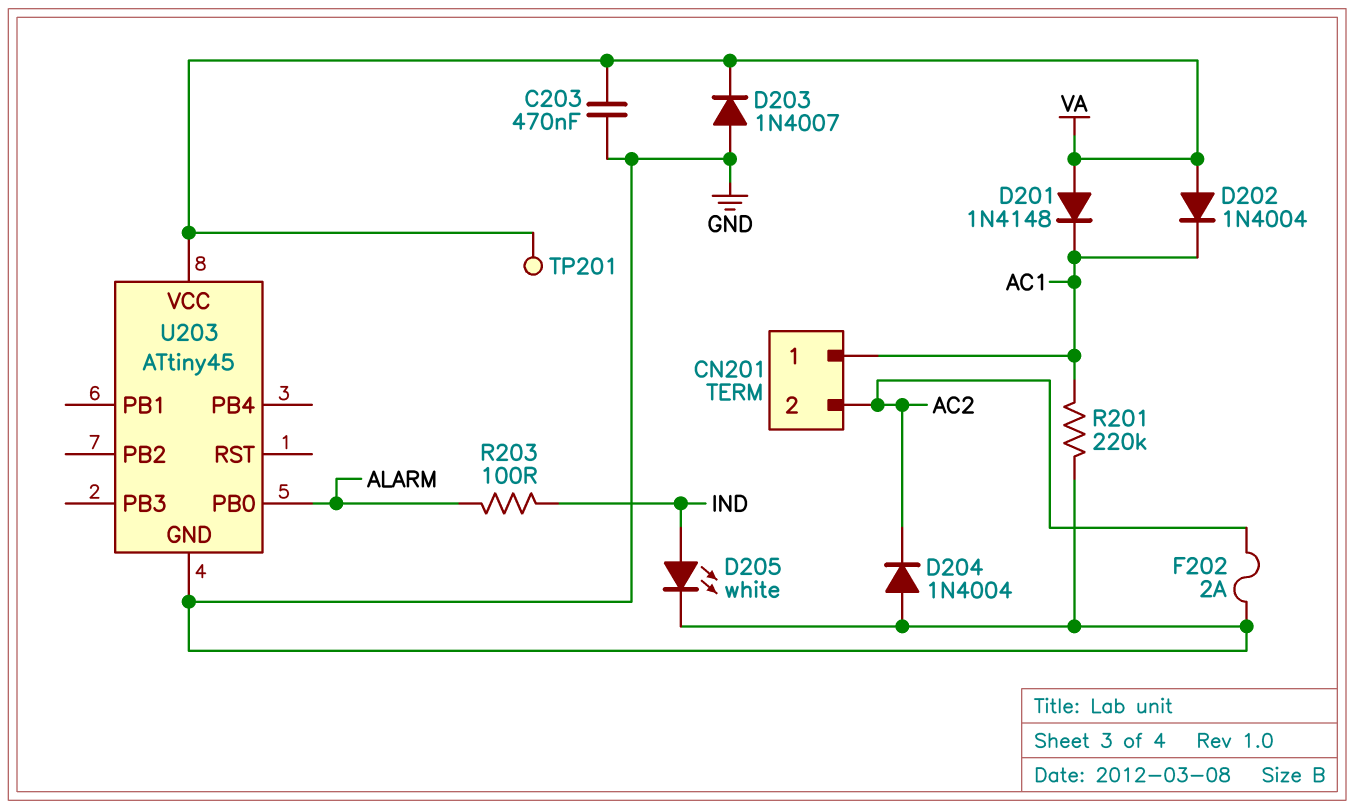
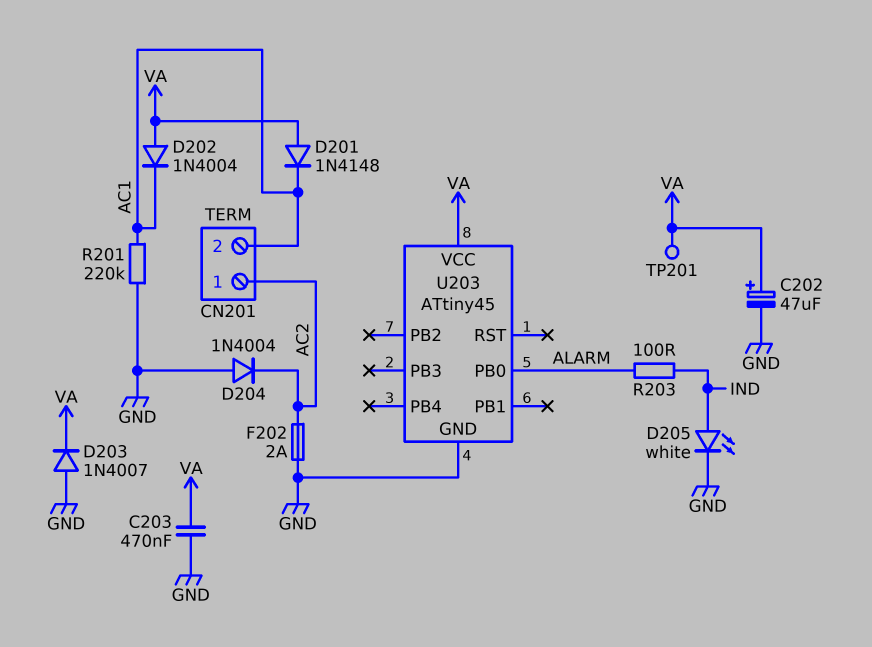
C202: none -> 47uF (plus VA, minus GND)
CN201 pin 1: AC1 -> AC2
CN201 pin 2: AC2 -> AC1

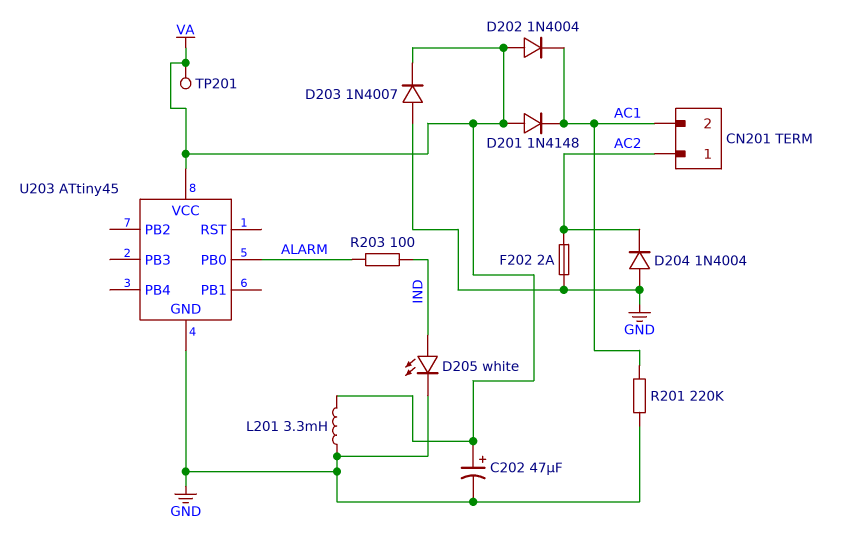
C203: 470nF (GND, VA) -> none
L201: none -> 3.3mH (GND, VA)

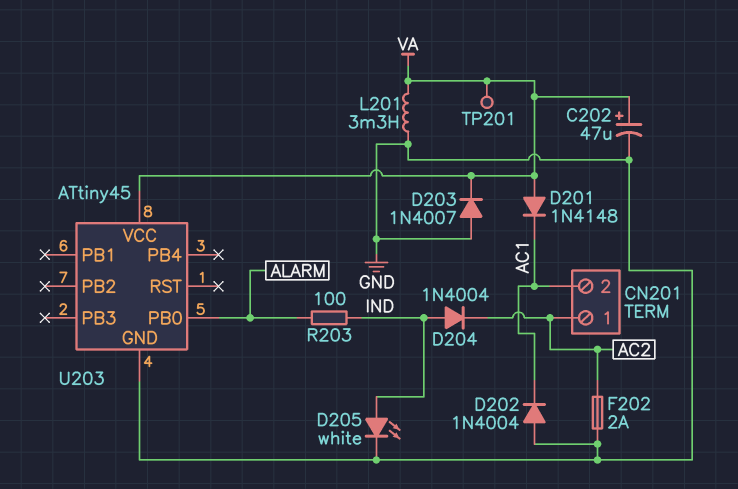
D202: diode 1N4004 (A VA, K AC1) -> diode 1N4004 (A GND, K AC1)
D204: diode 1N4004 (A GND, K AC2) -> diode 1N4004 (A IND, K AC2)
R201: 220k (AC1, GND) -> none

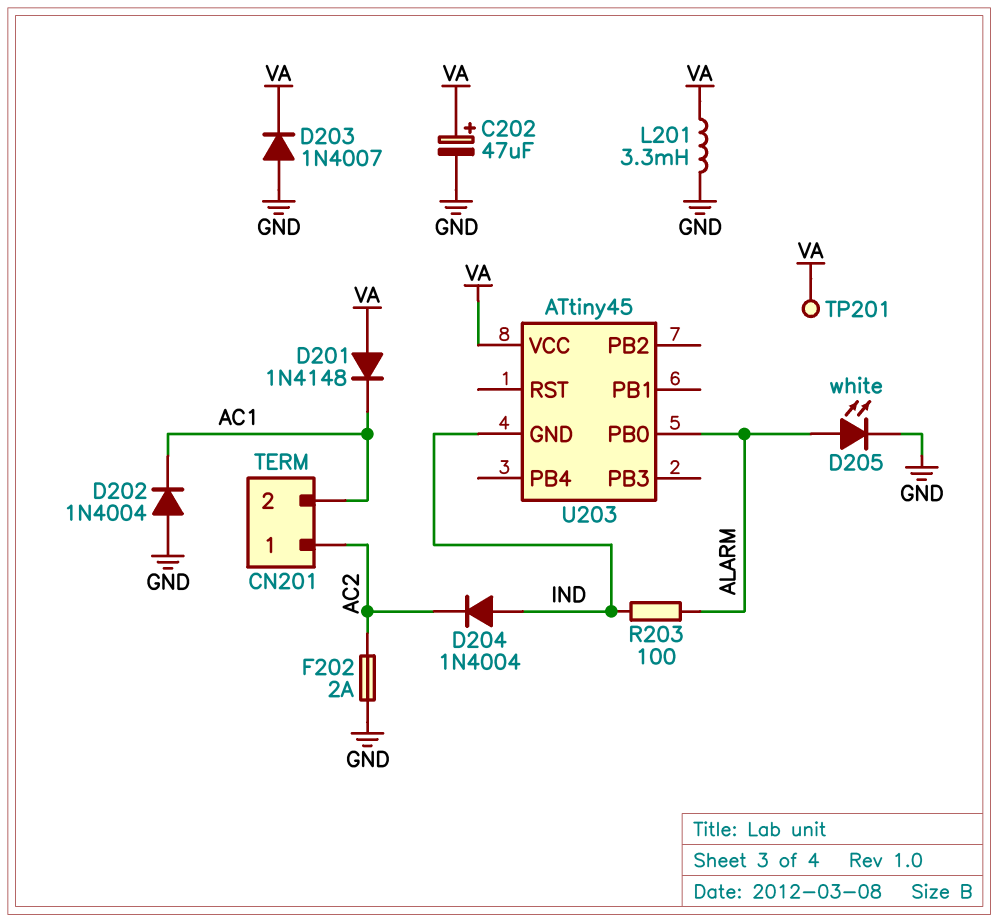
D205: LED white (A IND, K GND) -> LED white (A ALARM, K GND)
U203 pin GND: GND -> IND

